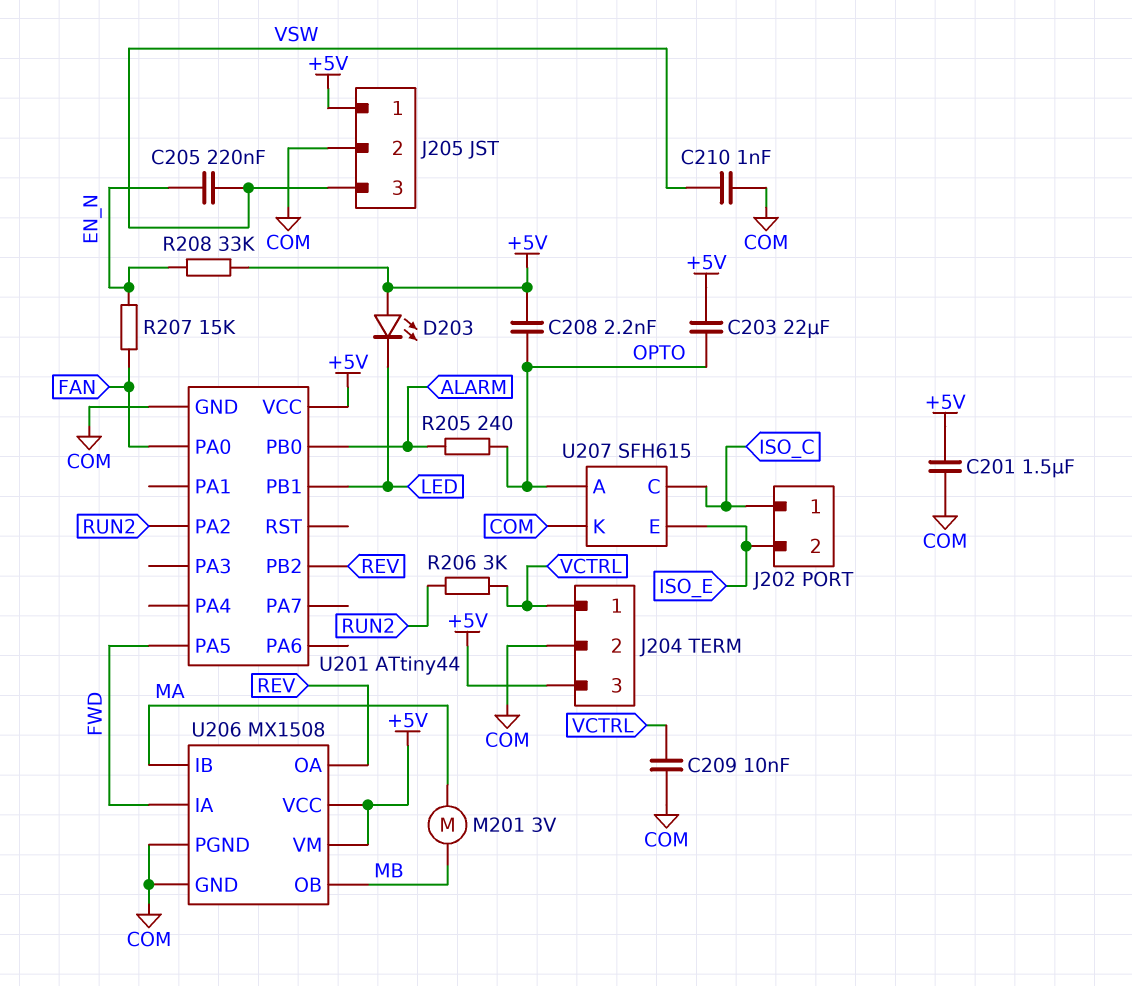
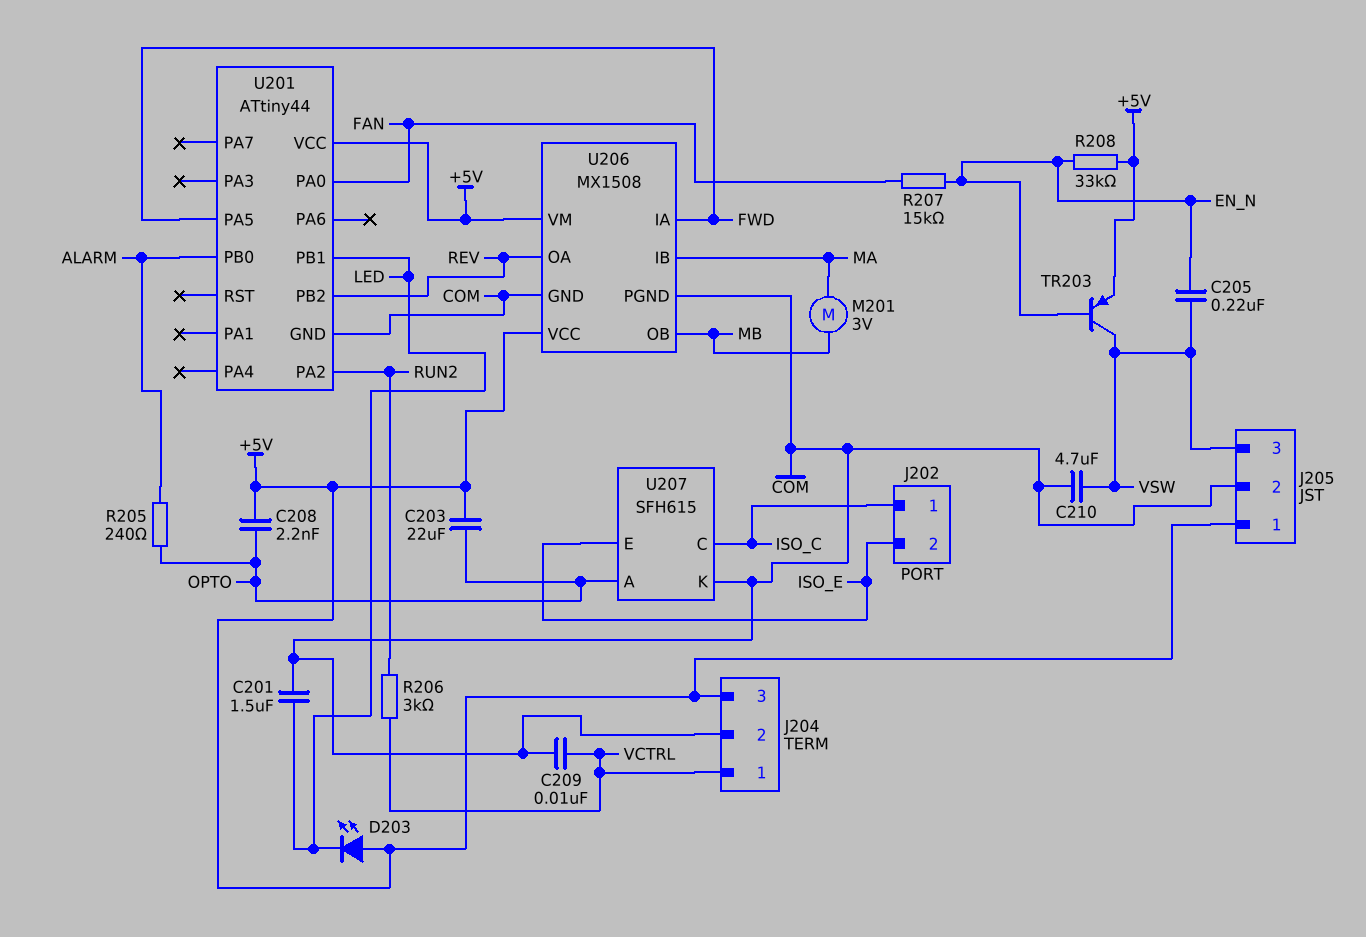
C201: 1.5uF (+5V, COM) -> 1.5uF (COM, LED)
C210: 1nF (COM, VSW) -> 4.7uF (COM, VSW)
TR203: none -> PNP (B EN_N, C VSW, E +5V)

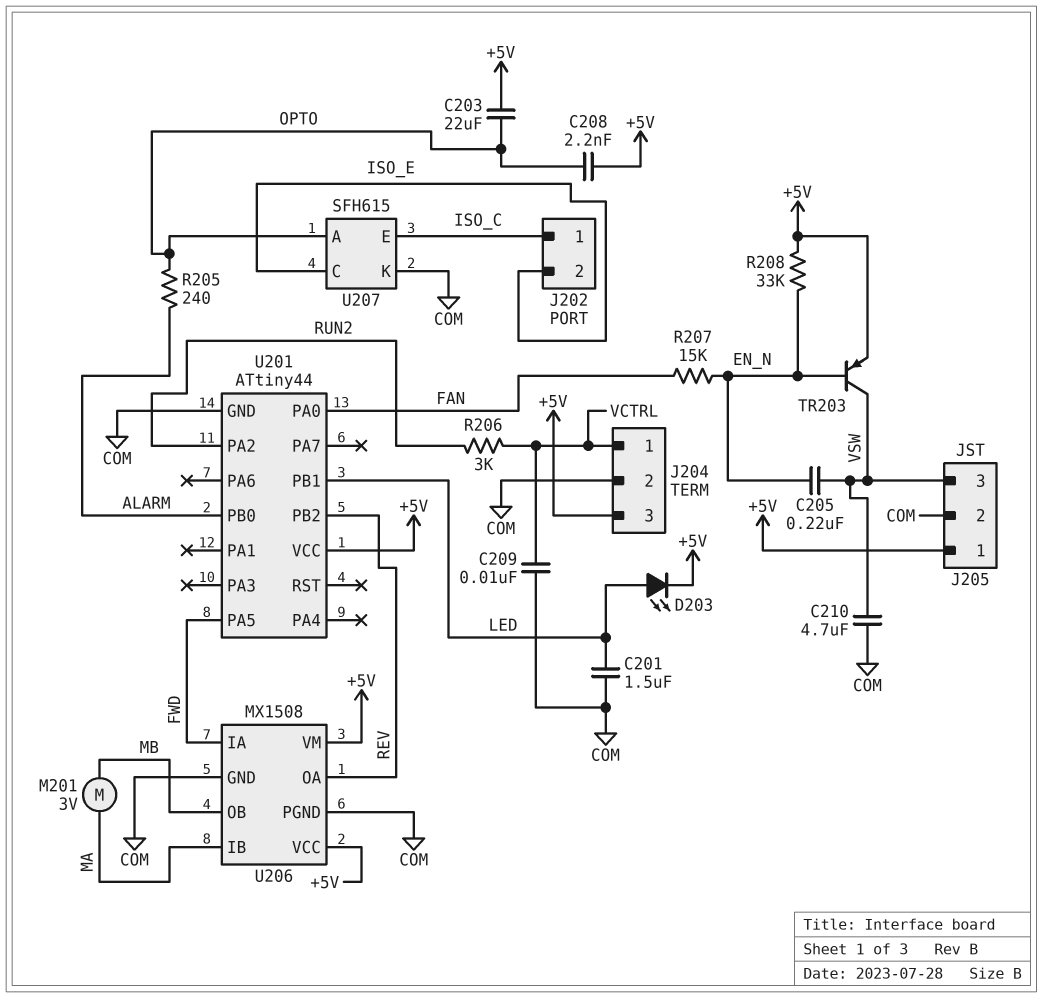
D203: LED (A +5V, K LED) -> LED (A LED, K +5V)
U207 pin C: ISO_C -> ISO_E
U207 pin E: ISO_E -> ISO_C

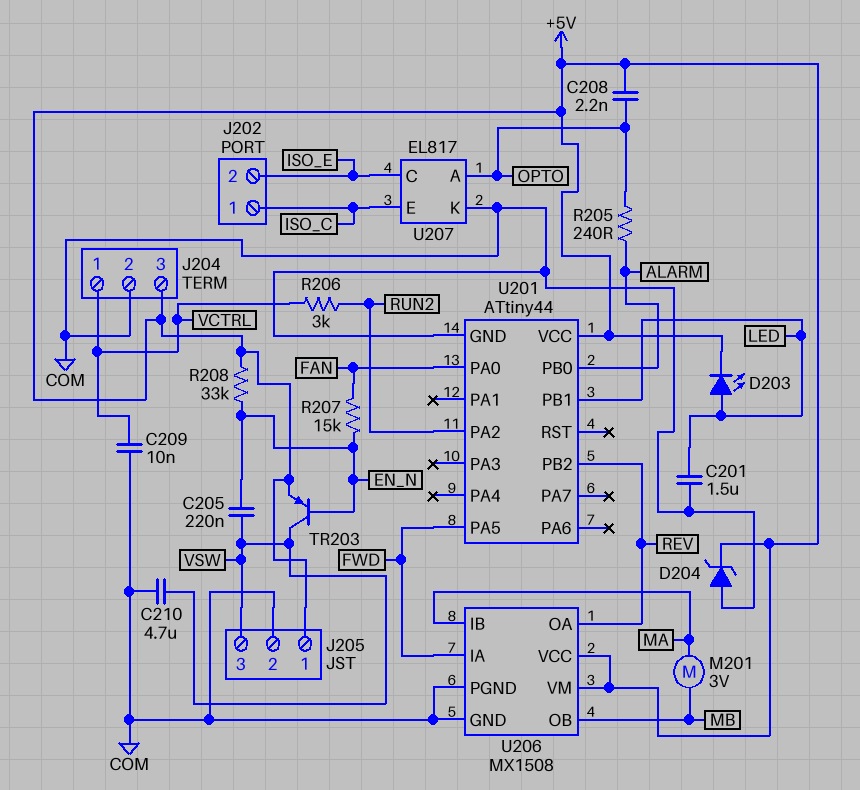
C203: 22uF (+5V, OPTO) -> none
D204: none -> zener (A COM, K +5V)
U207: SFH615 -> EL817

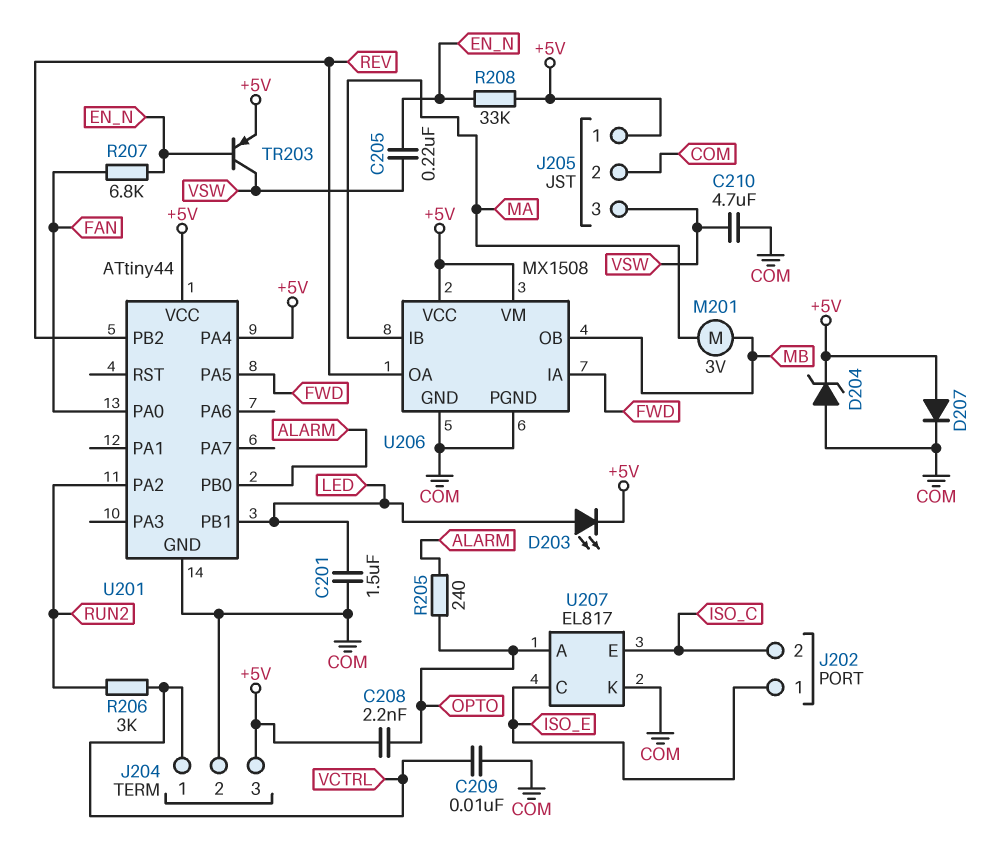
D207: none -> diode (A +5V, K COM)
J202 pin 1: ISO_C -> ISO_E
J202 pin 2: ISO_E -> ISO_C
R207: 15k (EN_N, FAN) -> 6.8k (EN_N, FAN)
U201 pin PA4: none -> +5V

